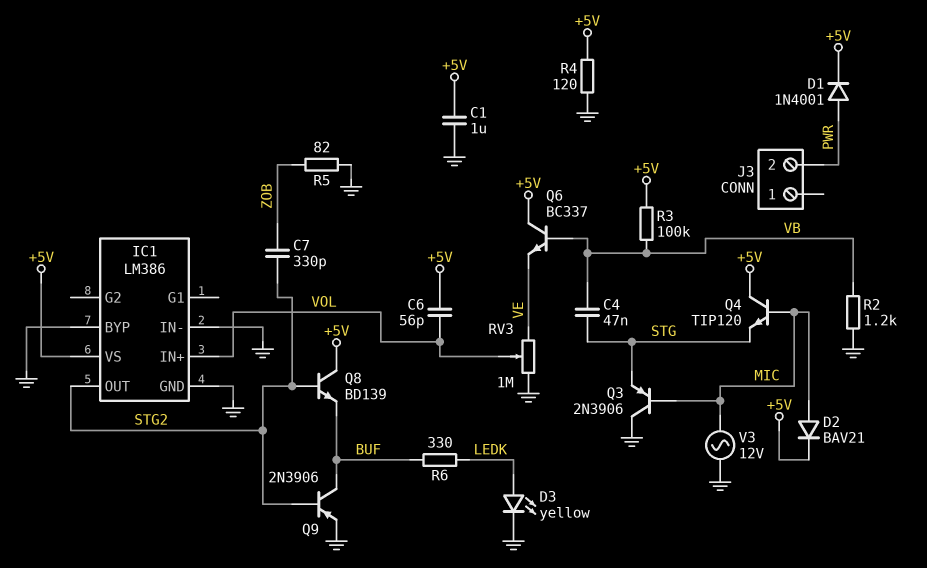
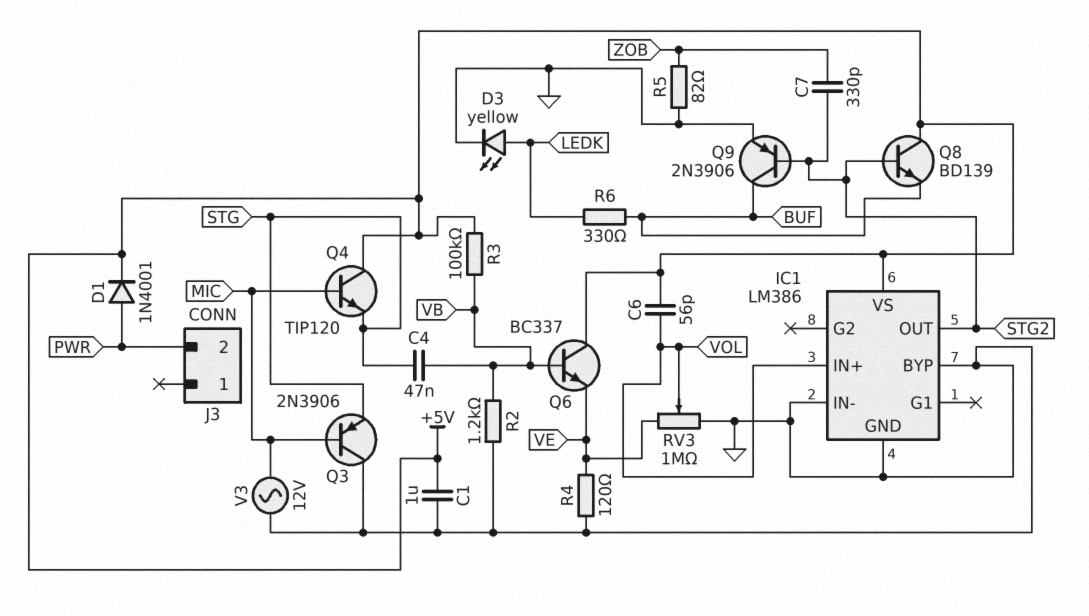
D2: diode BAV21 (A MIC, K +5V) -> none
R4: 120 (+5V, GND) -> 120 (GND, VE)

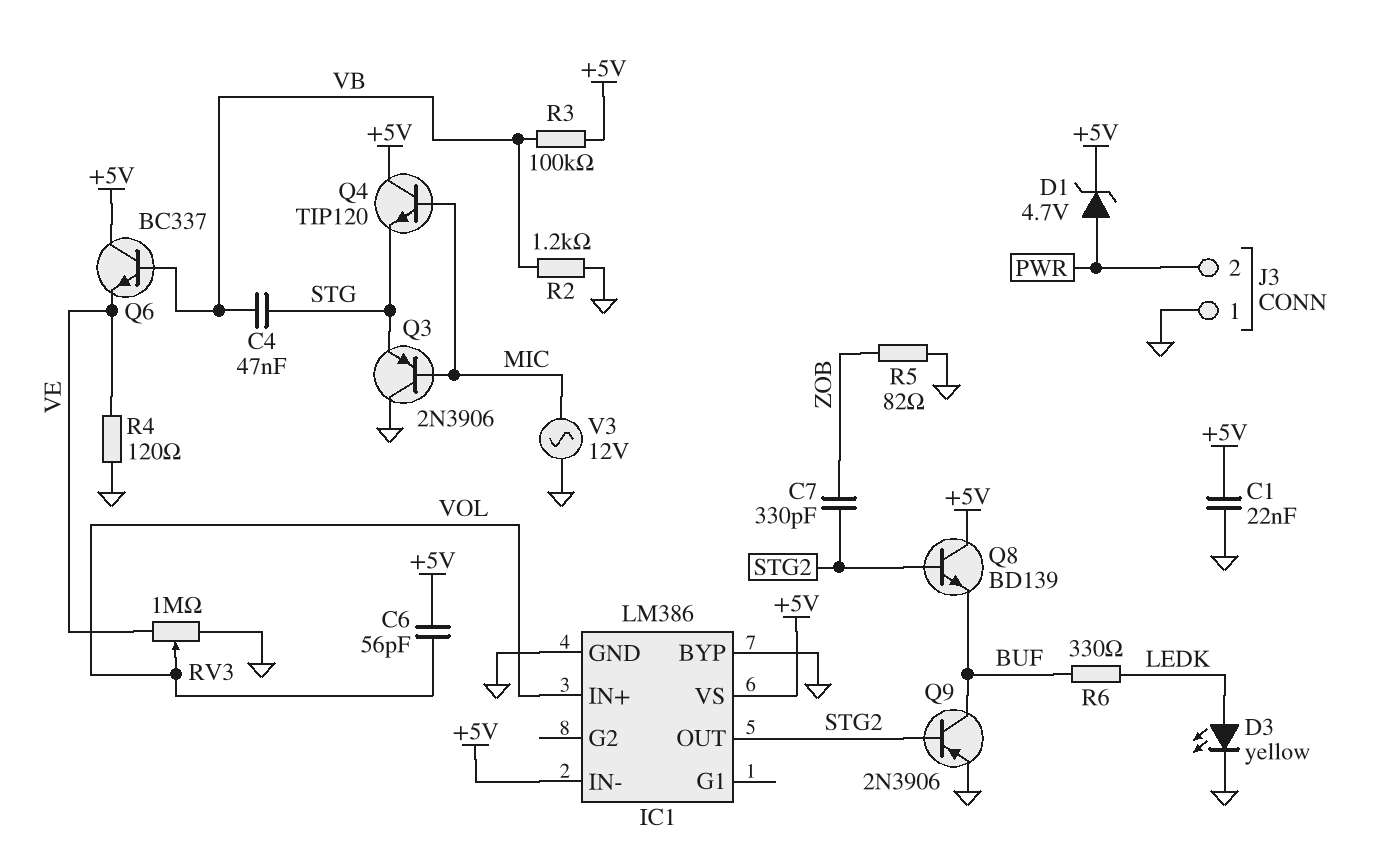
C1: 1uF (+5V, GND) -> 22nF (+5V, GND)
D1: diode 1N4001 (A PWR, K +5V) -> zener 4.7V (A PWR, K +5V)
IC1 pin IN-: GND -> +5V
J3 pin 1: none -> GND

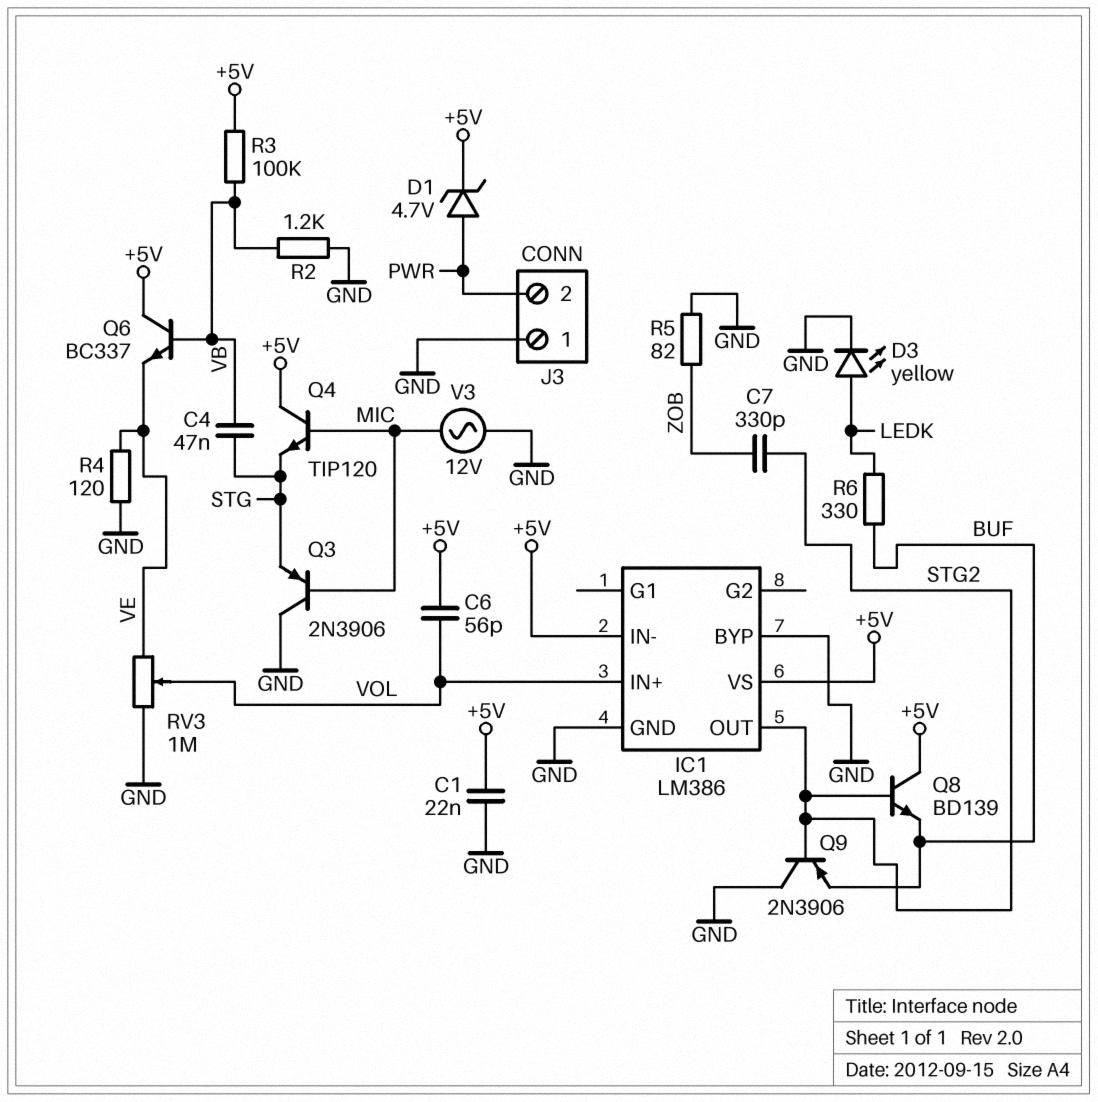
Q9: PNP 2N3906 (B STG2, C BUF, E GND) -> PNP 2N3906 (B STG2, C GND, E BUF)

